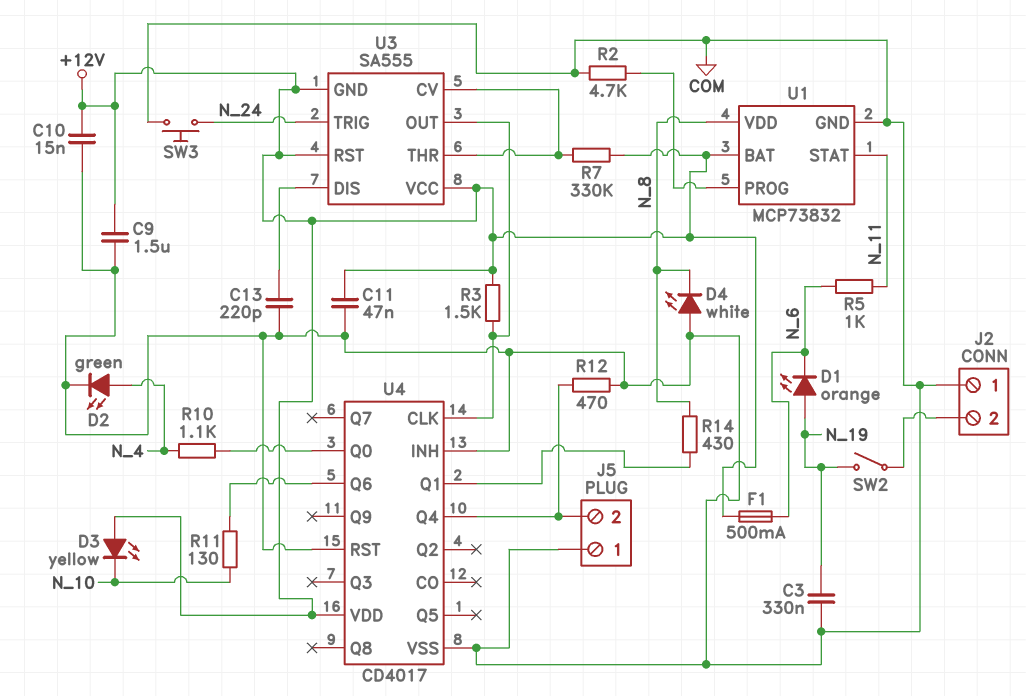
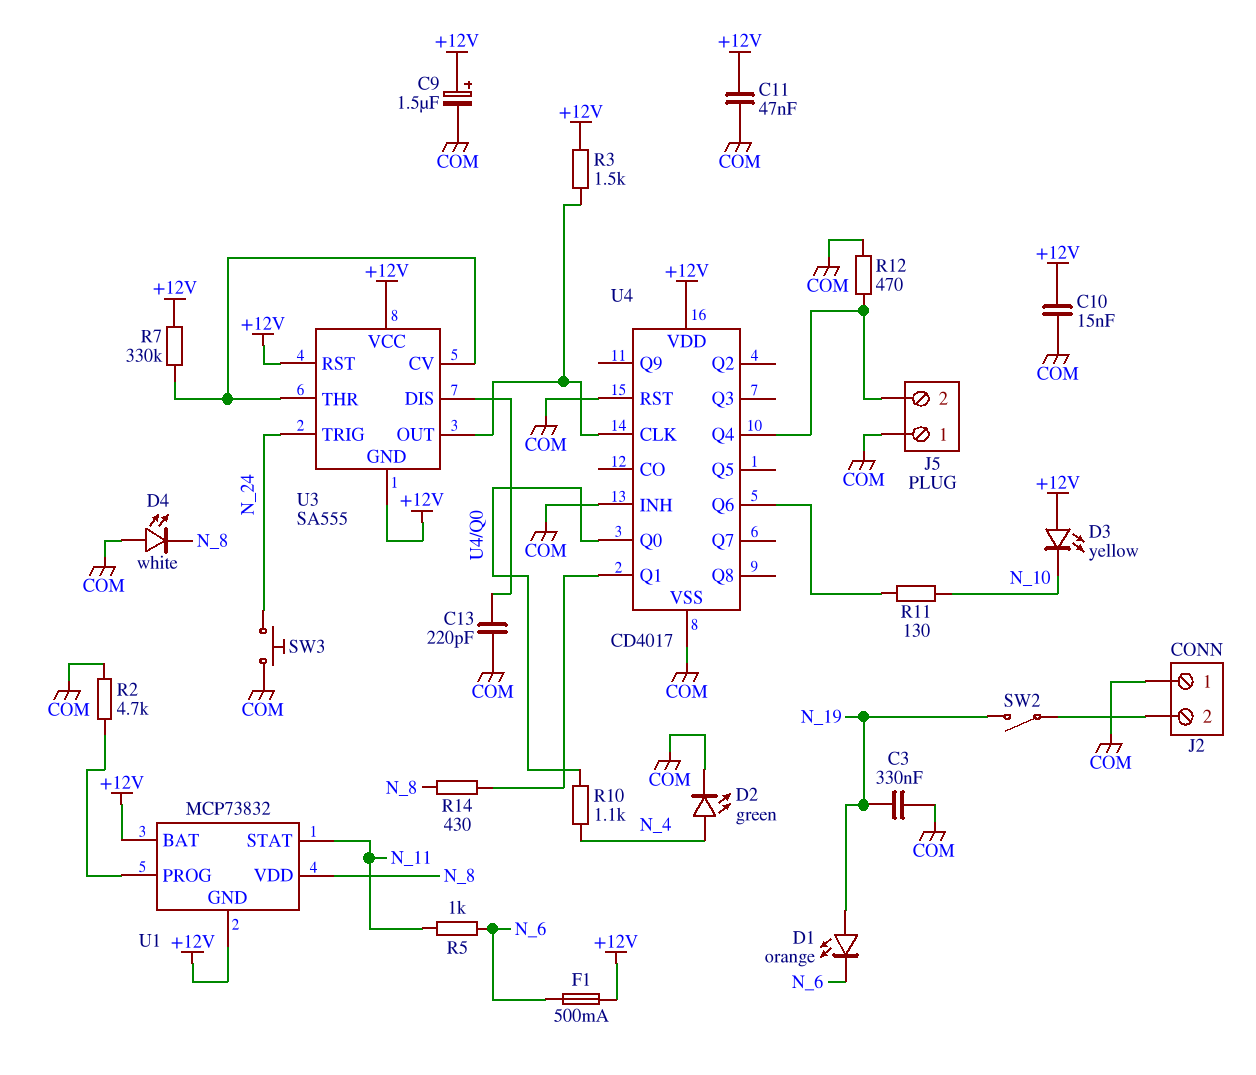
C9: 1.5uF (+12V, COM) -> 1.5uF (plus +12V, minus COM)
U1 pin GND: COM -> +12V

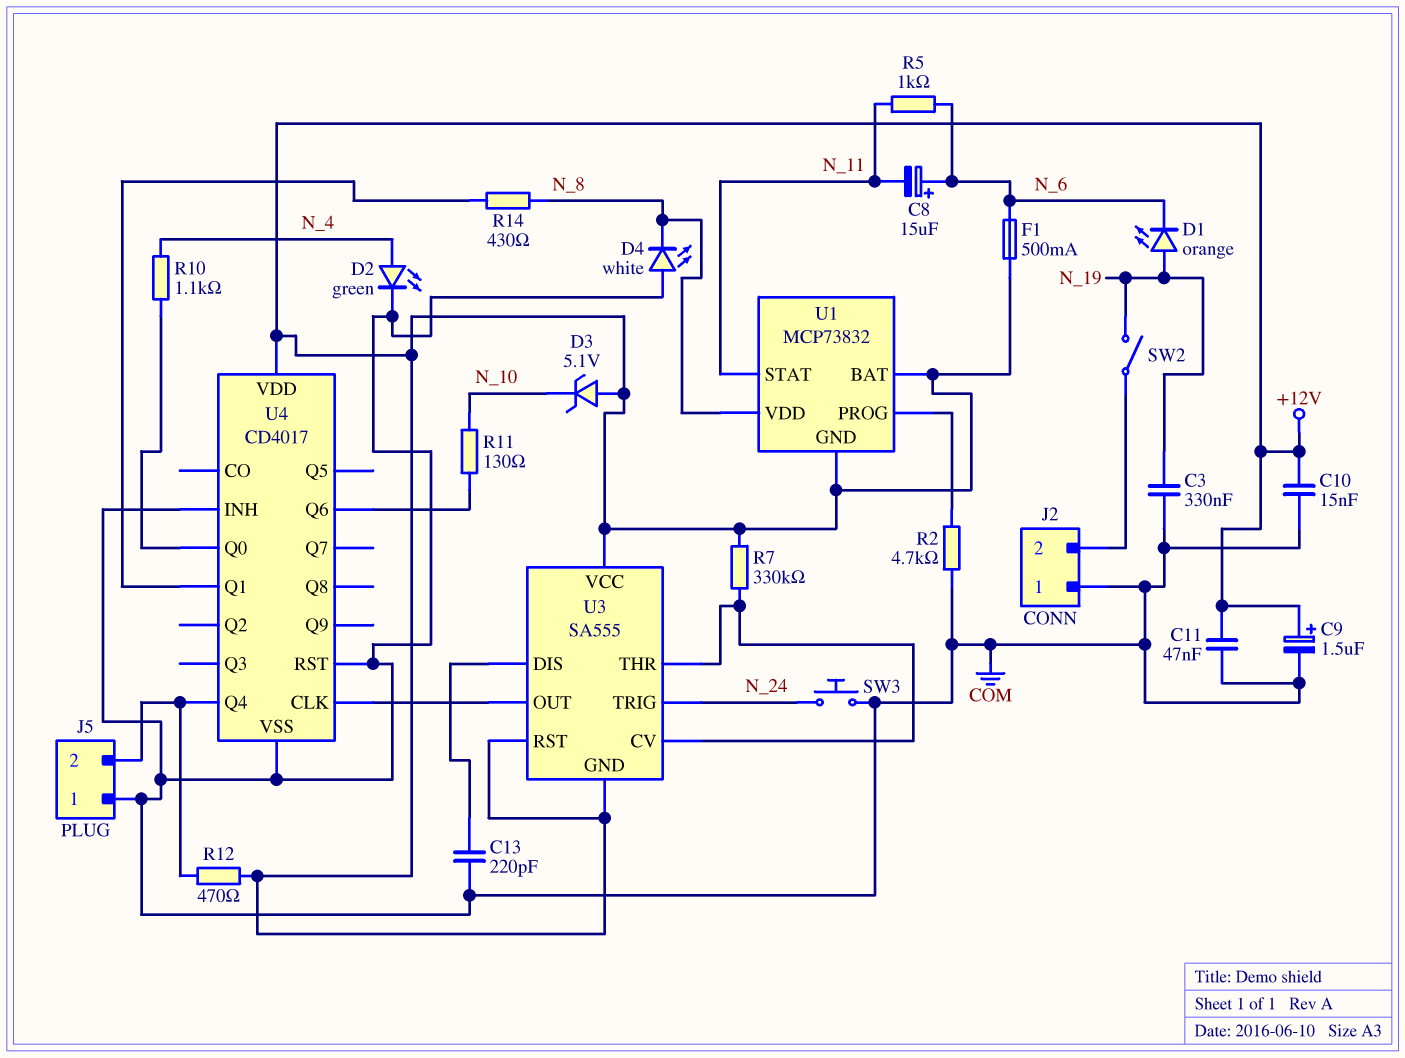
C8: none -> 15uF (plus N_6, minus N_11)
D3: LED yellow (A +12V, K N_10) -> zener 5.1V (A +12V, K N_10)
R3: 1.5k (+12V, U3/OUT) -> none
R12: 470 (COM, J5/2) -> 470 (+12V, J5/2)

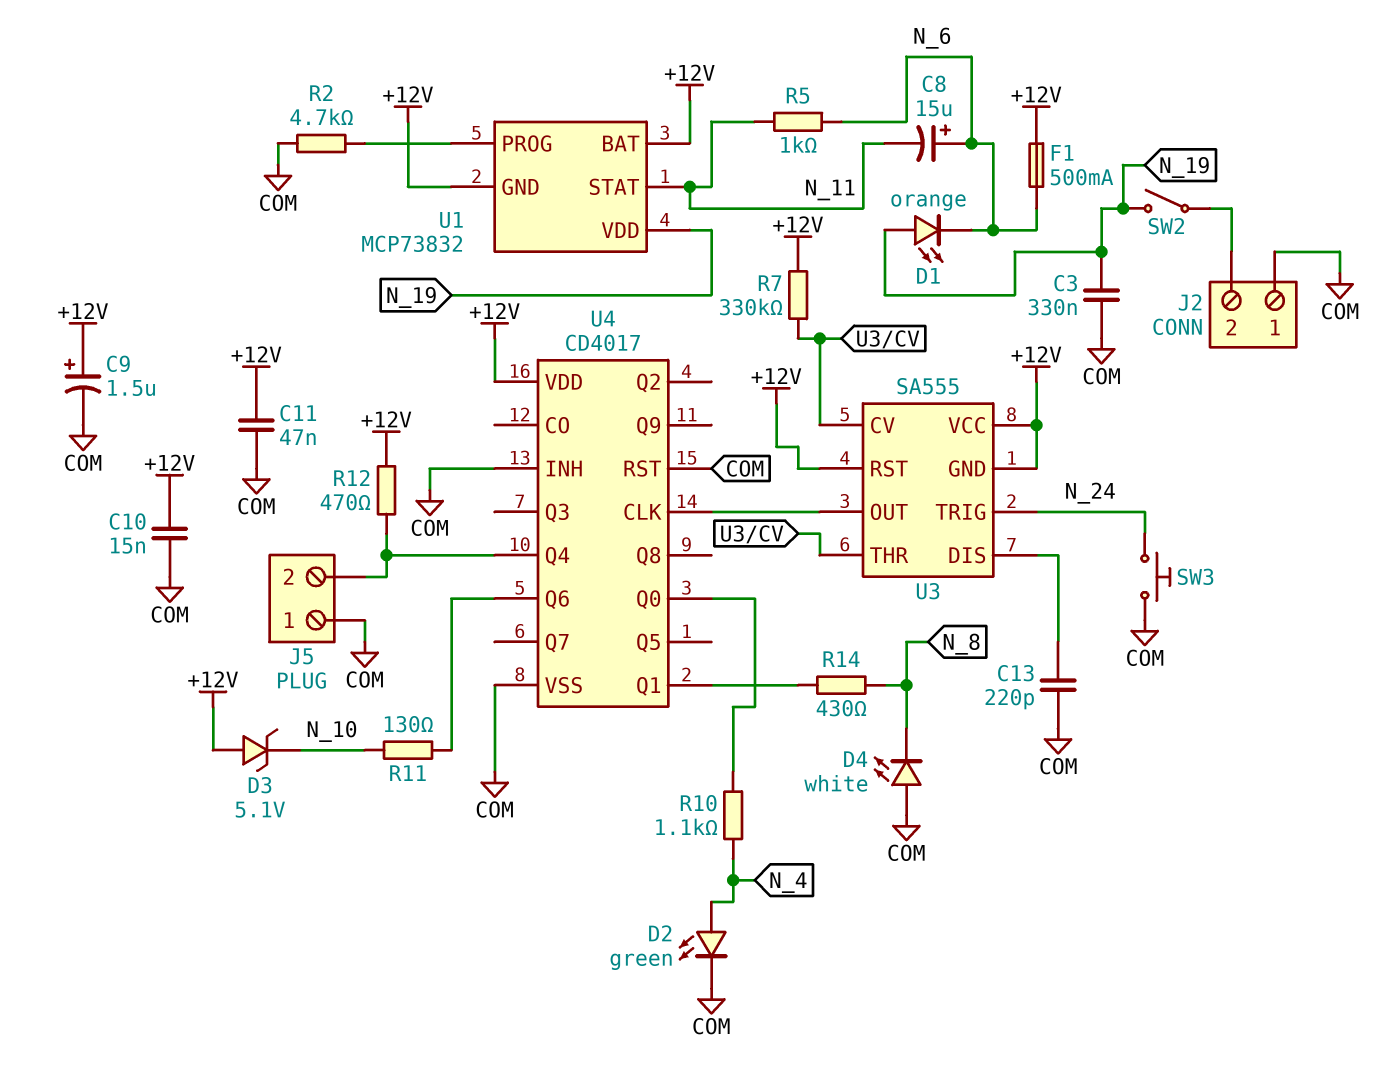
U1 pin VDD: N_8 -> N_19

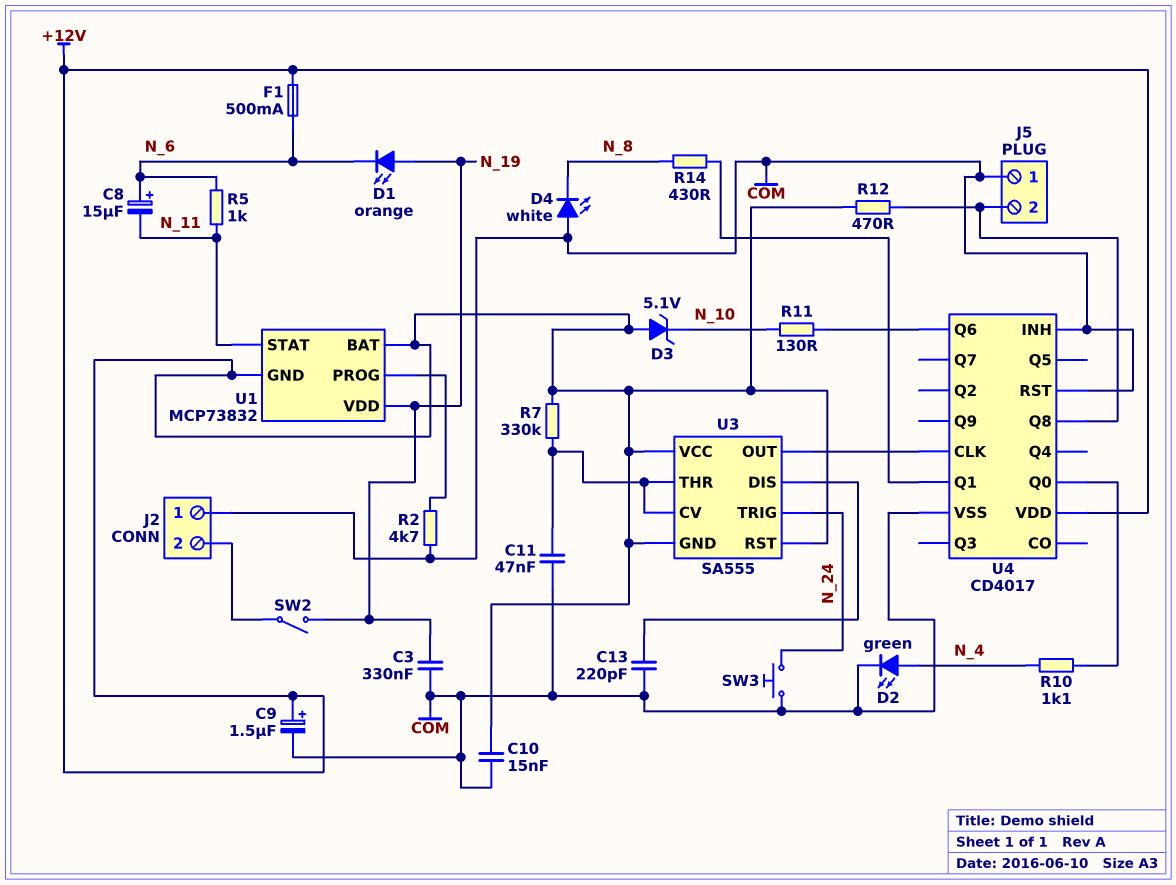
C11: 47nF (+12V, COM) -> 47nF (COM, U3/CV)
U4 pin Q4: J5/2 -> none
U4 pin Q8: none -> J5/2

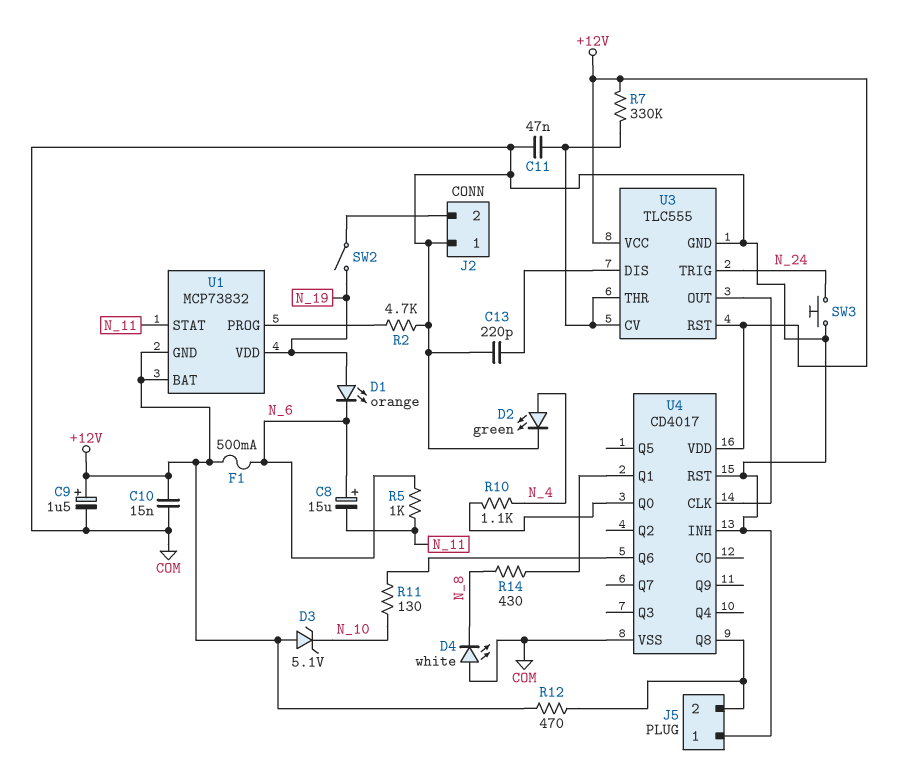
C3: 330nF (COM, N_19) -> none
U3: SA555 -> TLC555
U3 pin GND: +12V -> COM

